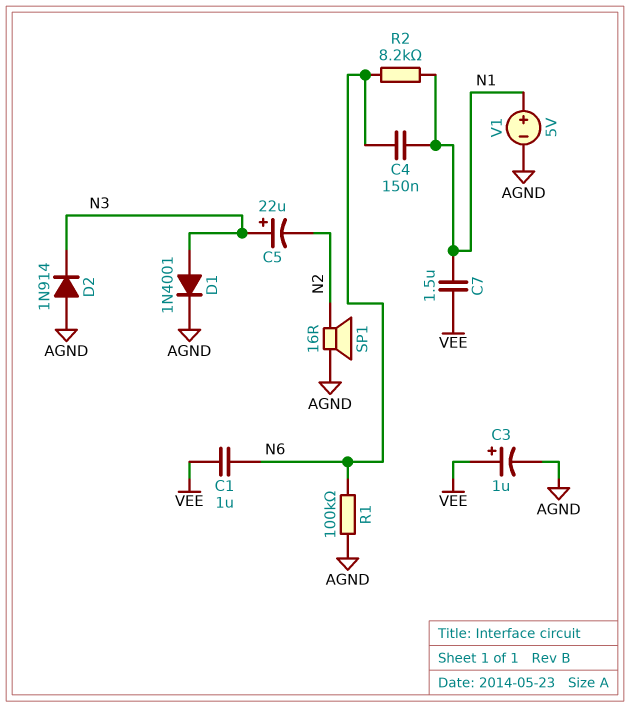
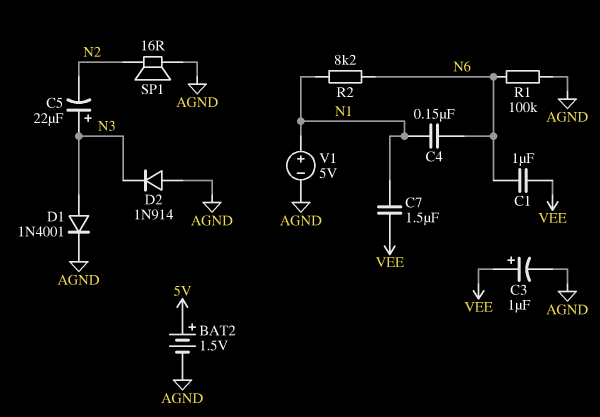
BAT2: none -> 1.5V (plus 5V, minus AGND)

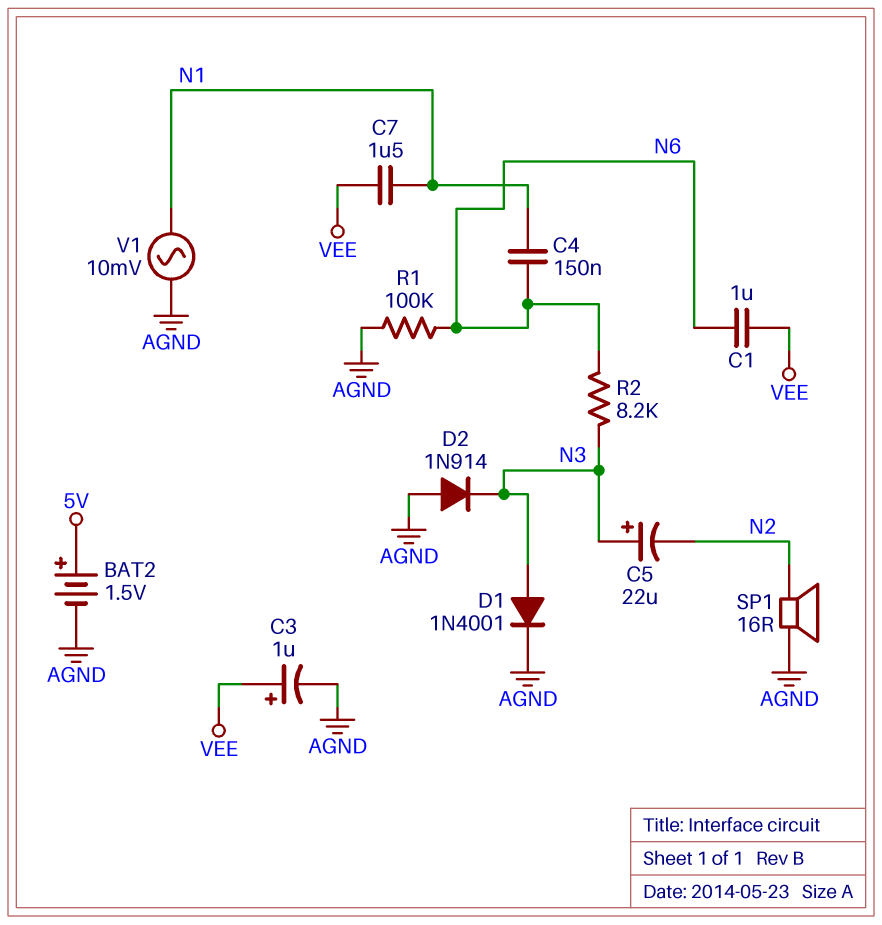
R2: 8.2k (N1, N6) -> 8.2k (N3, N6)
V1: 5V (plus N1, minus AGND) -> AC 10mV (AGND, N1)

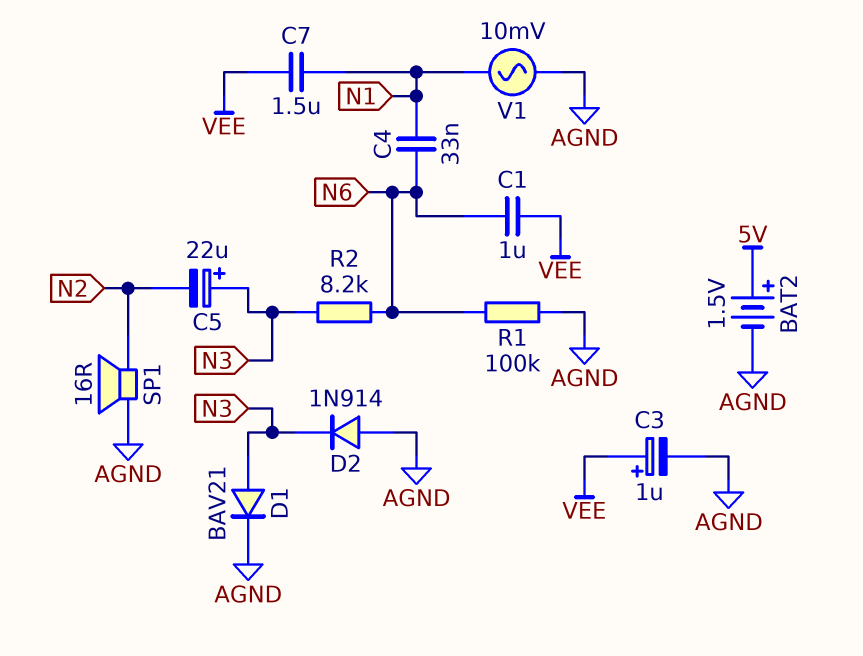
C4: 150nF (N1, N6) -> 33nF (N1, N6)
D1: diode 1N4001 (A N3, K AGND) -> diode BAV21 (A N3, K AGND)

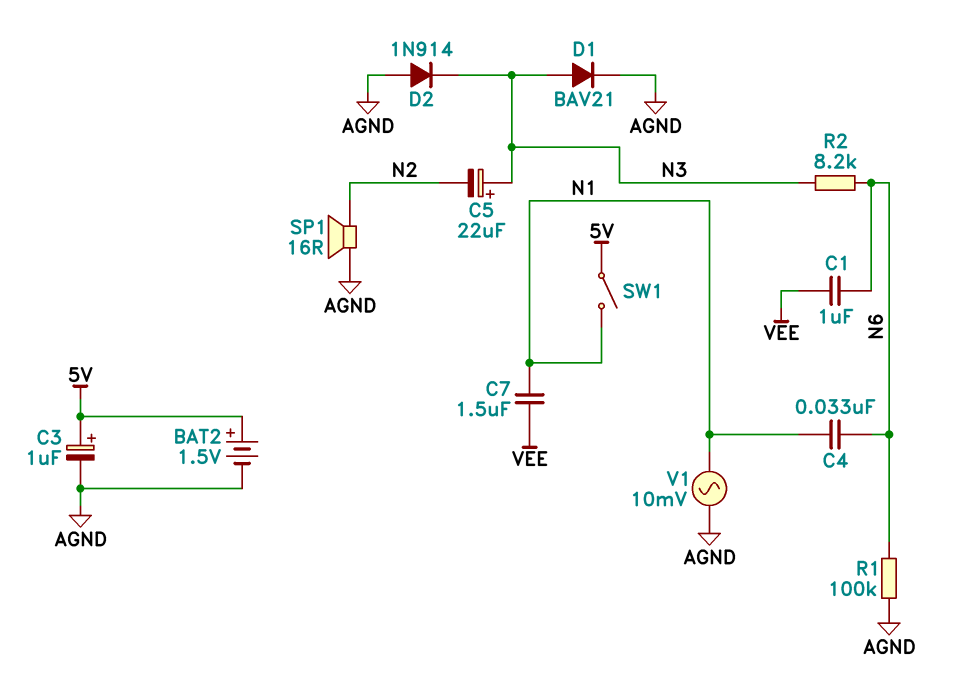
C3: 1uF (plus VEE, minus AGND) -> 1uF (plus 5V, minus AGND)
SW1: none -> switch (5V, N1)

